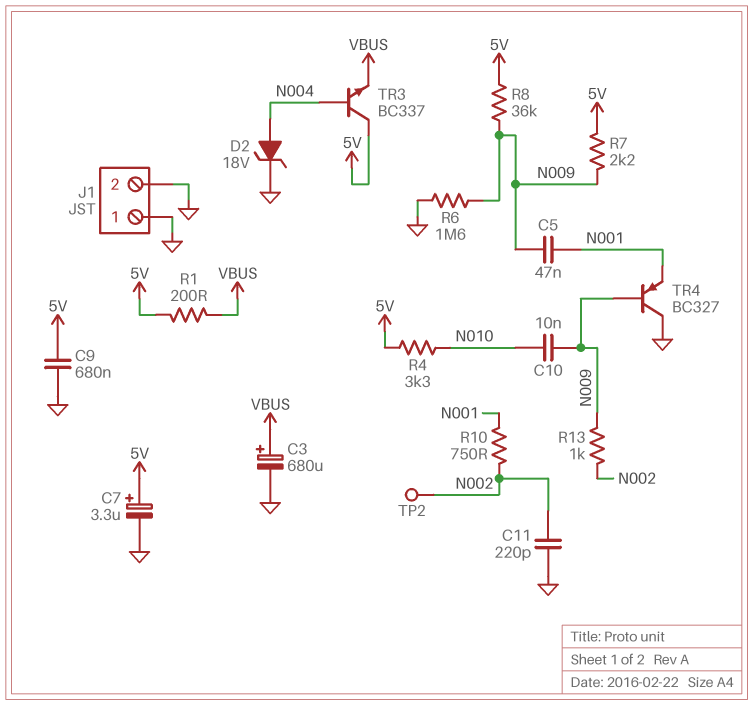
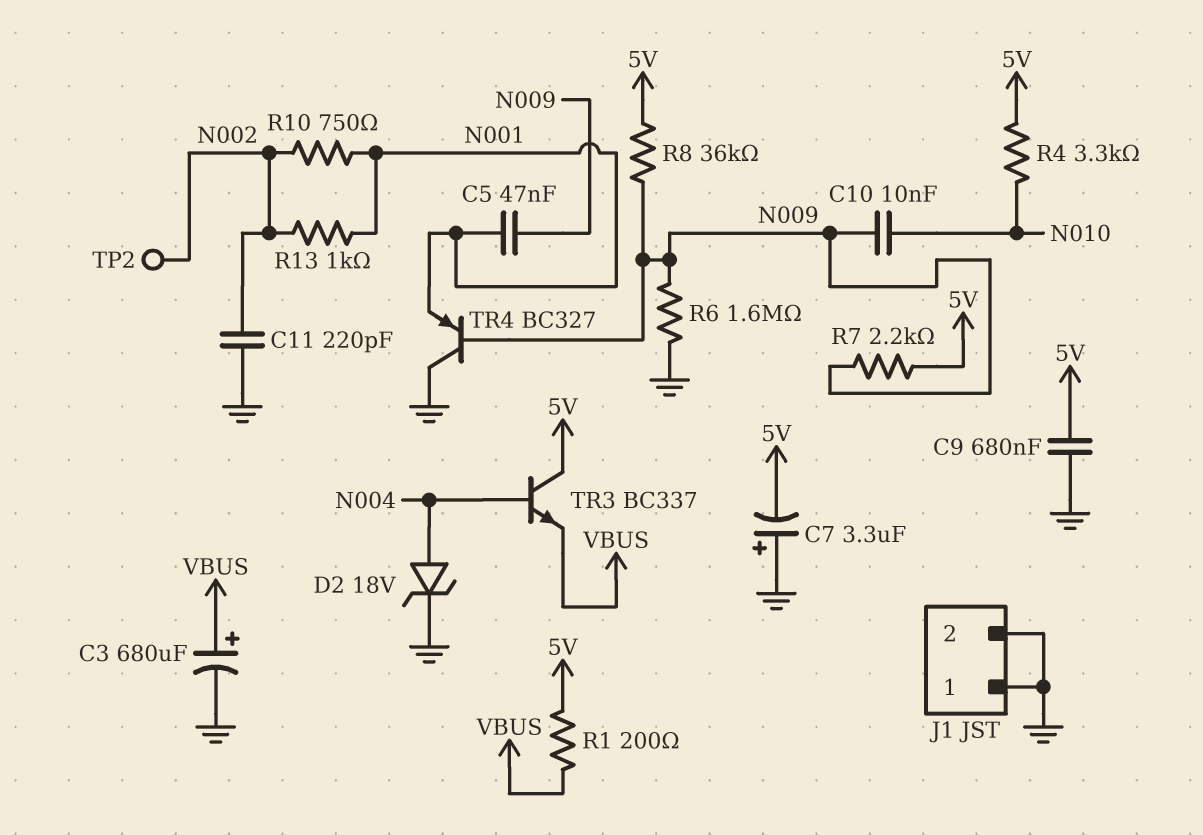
C7: 3.3uF (plus 5V, minus GND) -> 3.3uF (plus GND, minus 5V)
R13: 1k (N002, N009) -> 1k (N001, N002)

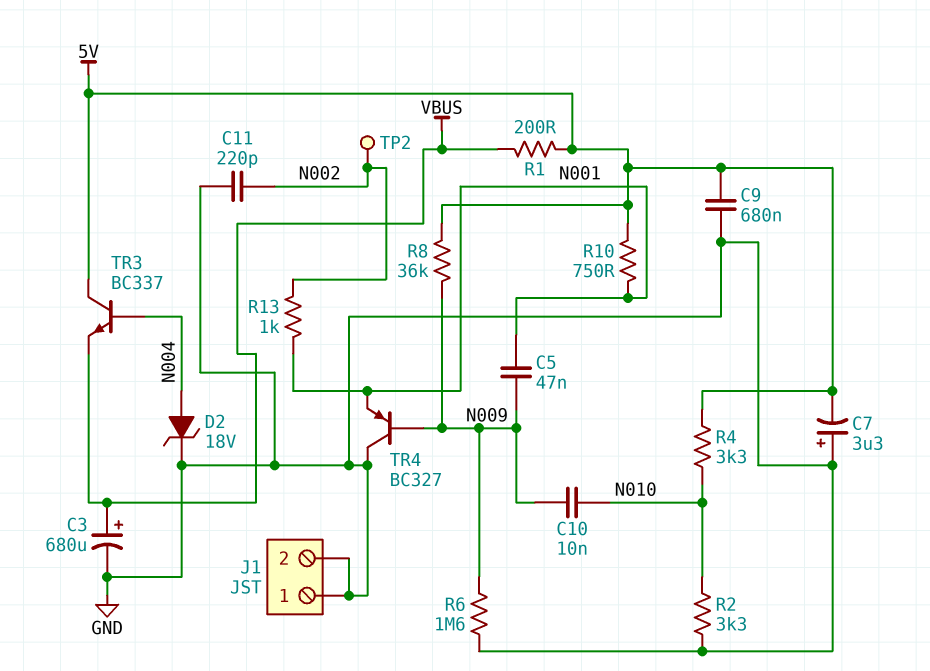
R2: none -> 3.3k (GND, N010)
R7: 2.2k (5V, N009) -> none
R10: 750 (N001, N002) -> 750 (5V, N001)

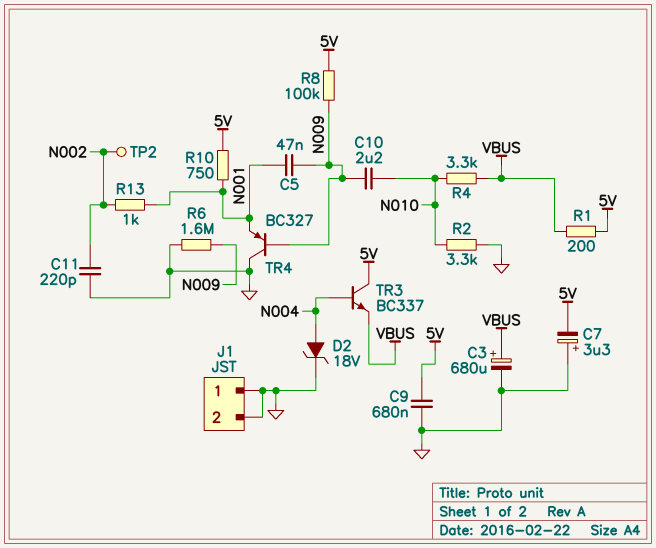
C10: 10nF (N009, N010) -> 2.2uF (N009, N010)
R4: 3.3k (5V, N010) -> 3.3k (N010, VBUS)
R8: 36k (5V, N009) -> 100k (5V, N009)

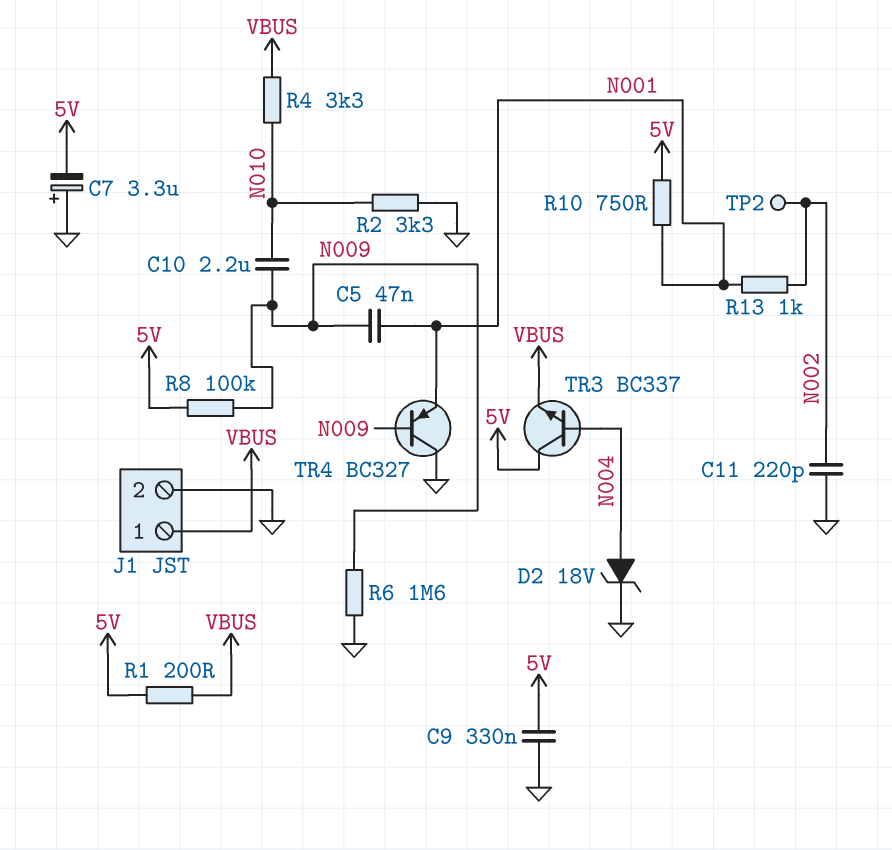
C3: 680uF (plus VBUS, minus GND) -> none
C9: 680nF (5V, GND) -> 330nF (5V, GND)
J1 pin 1: GND -> VBUS

